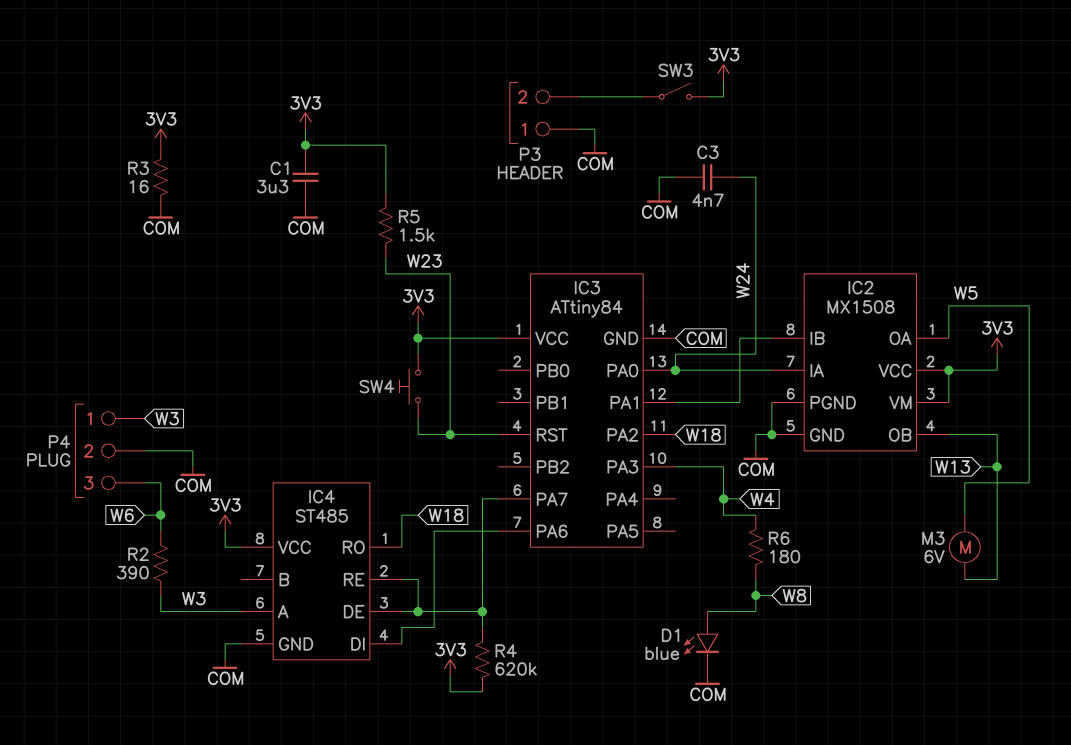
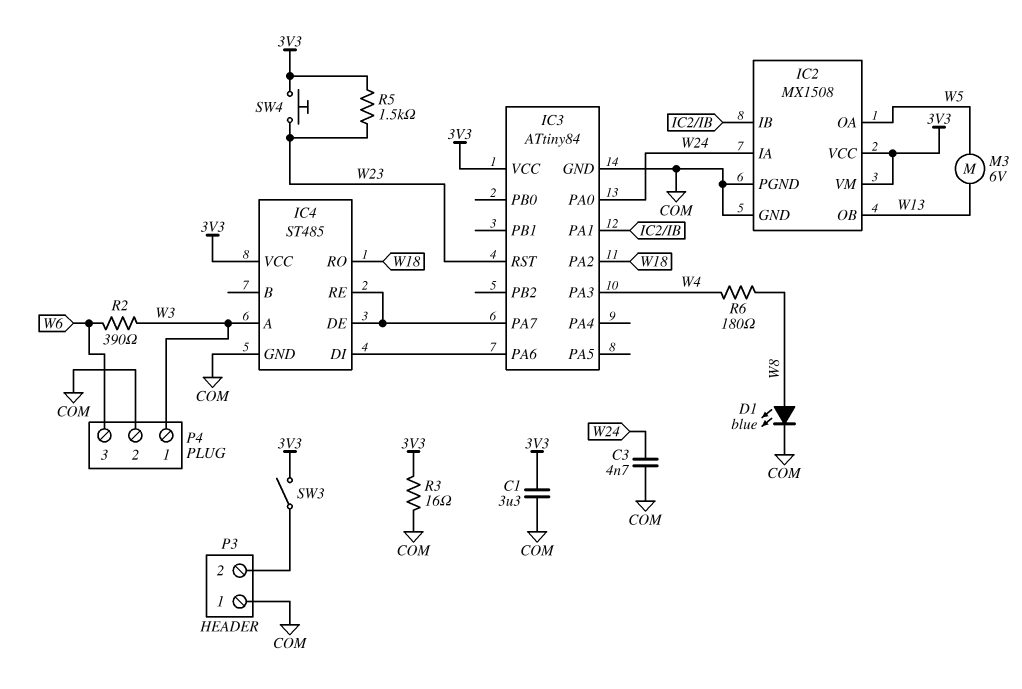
R4: 620k (3V3, IC3/PA7) -> none

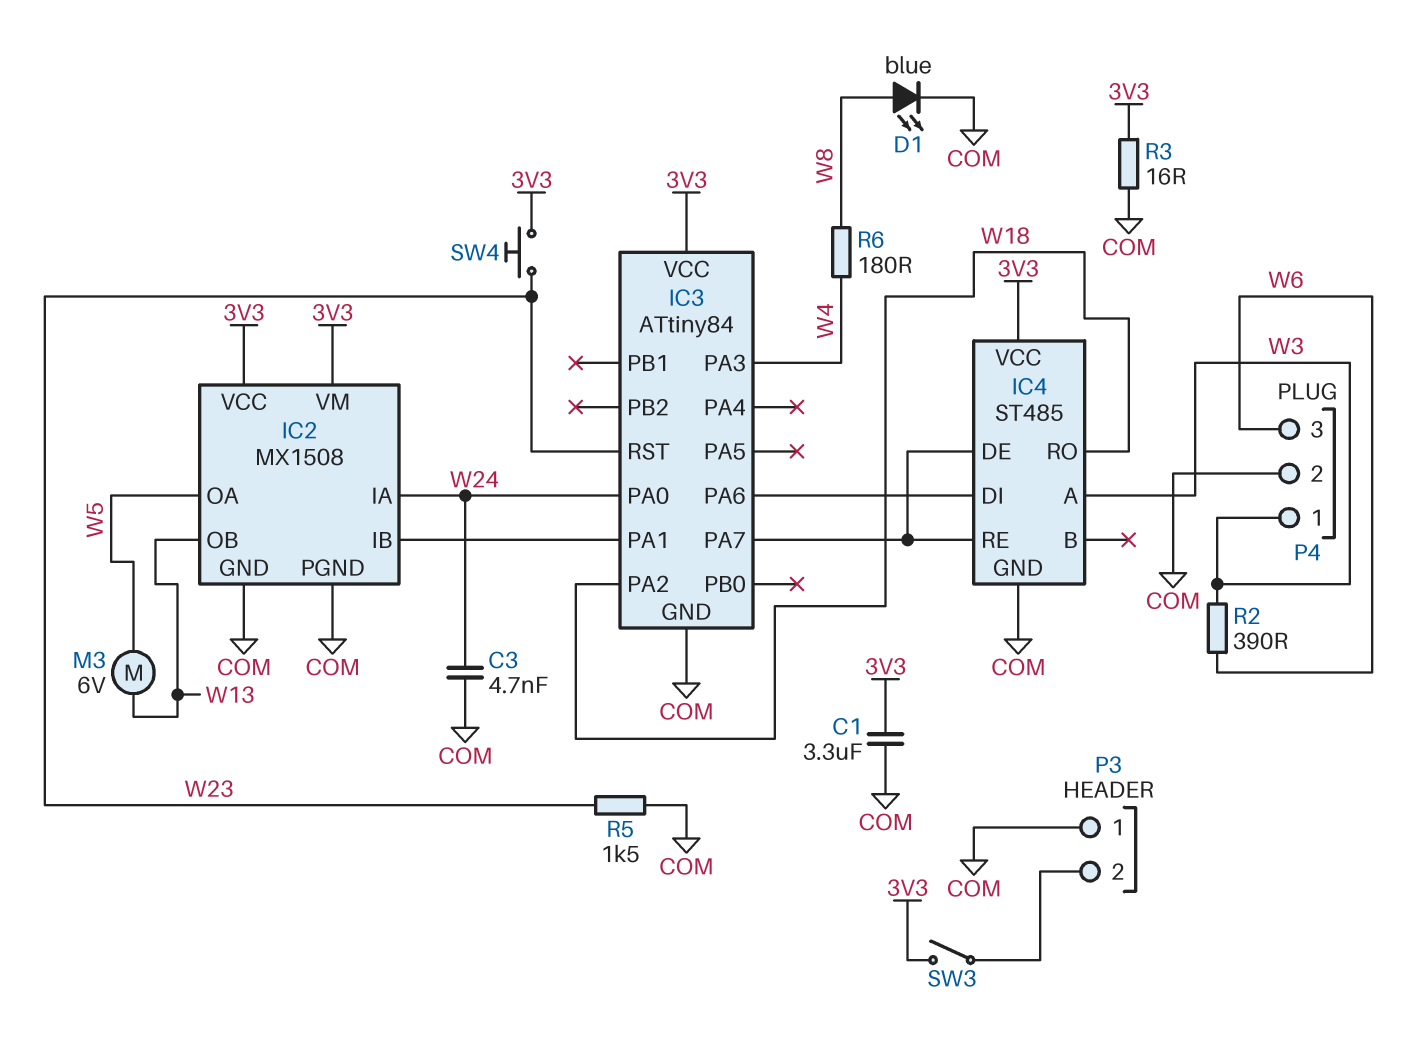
R5: 1.5k (3V3, W23) -> 1.5k (COM, W23)

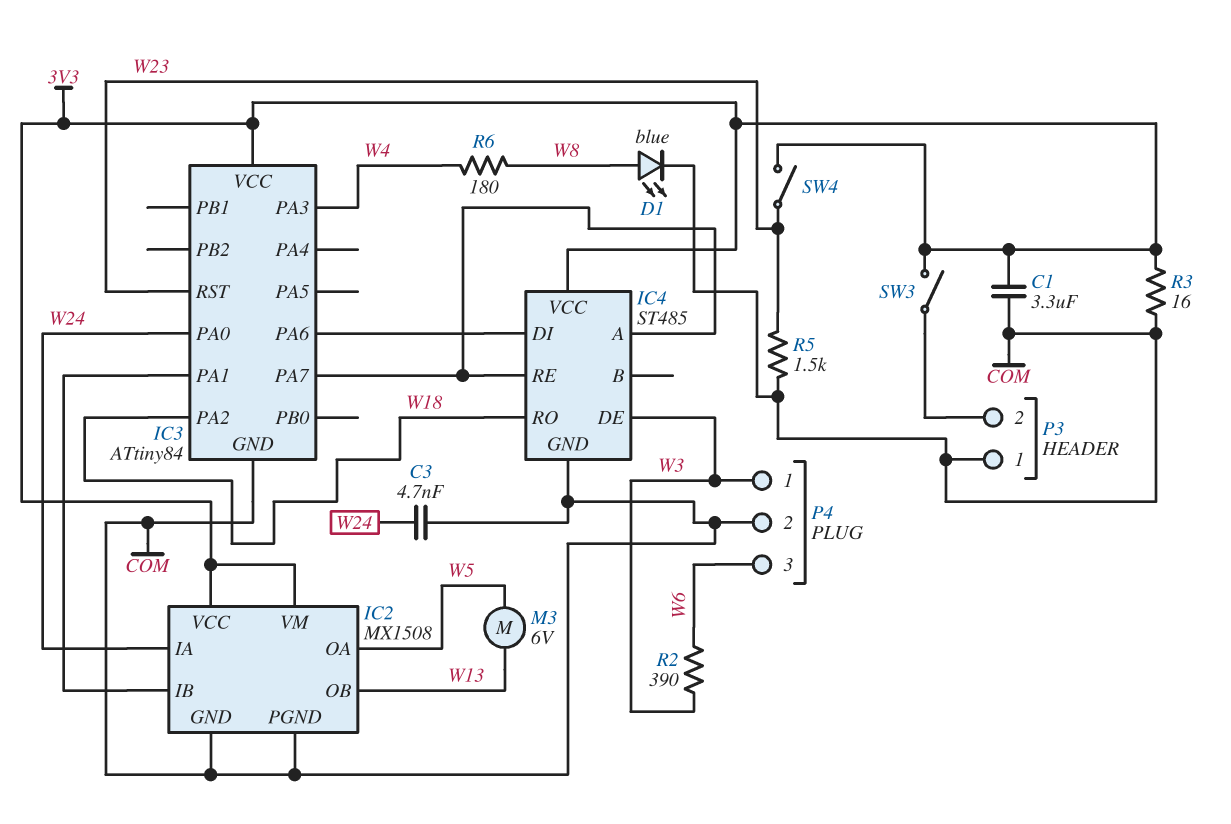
IC4 pin A: W3 -> IC3/PA7
IC4 pin DE: IC3/PA7 -> W3
SW4: button (3V3, W23) -> switch (3V3, W23)

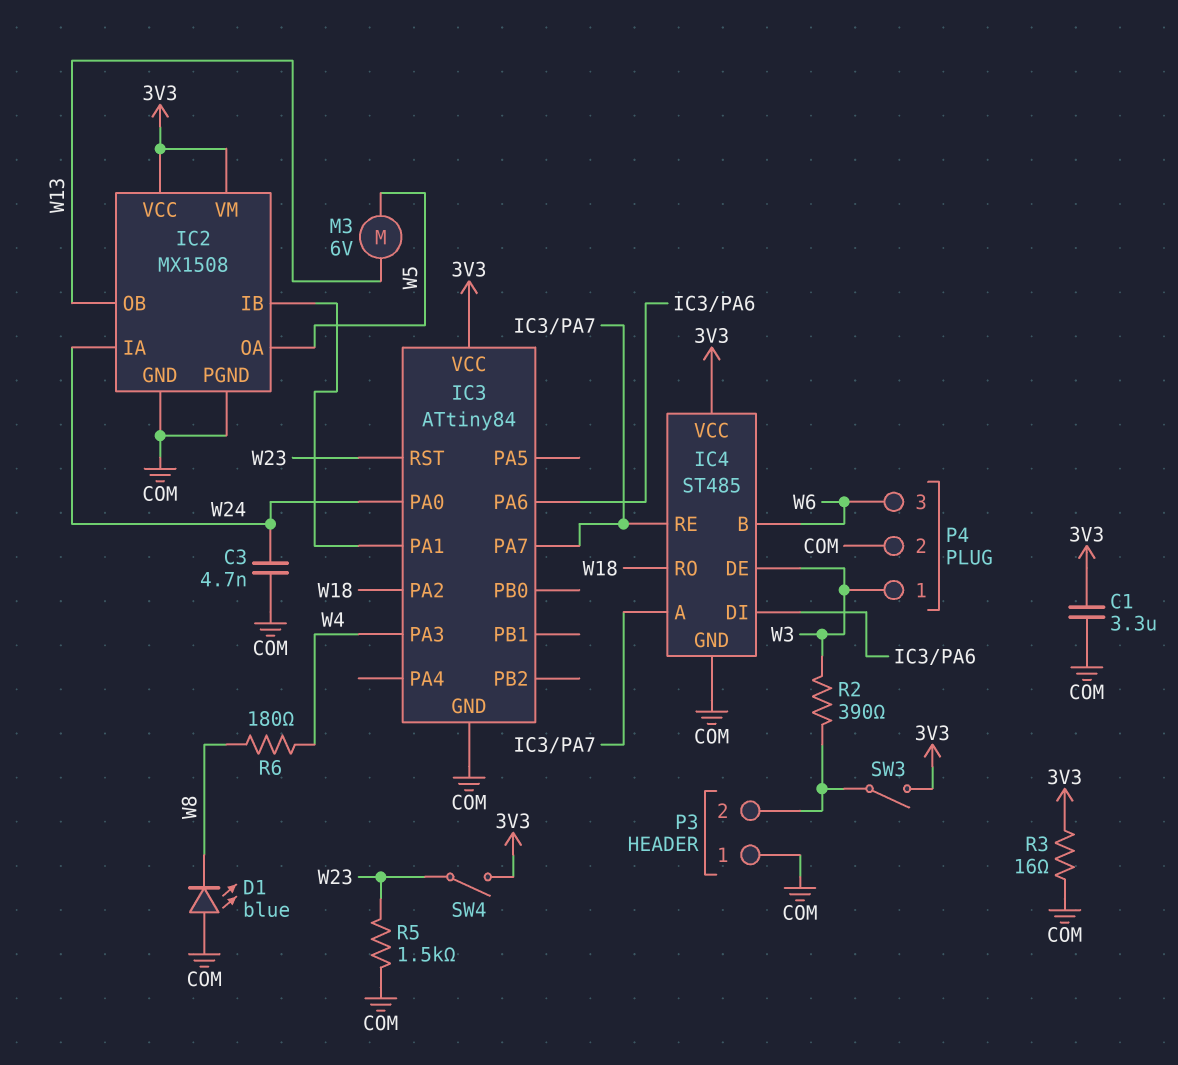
D1: LED blue (A W8, K COM) -> LED blue (A COM, K W8)
IC4 pin B: none -> W6
R2: 390 (W3, W6) -> 390 (P3/2, W3)

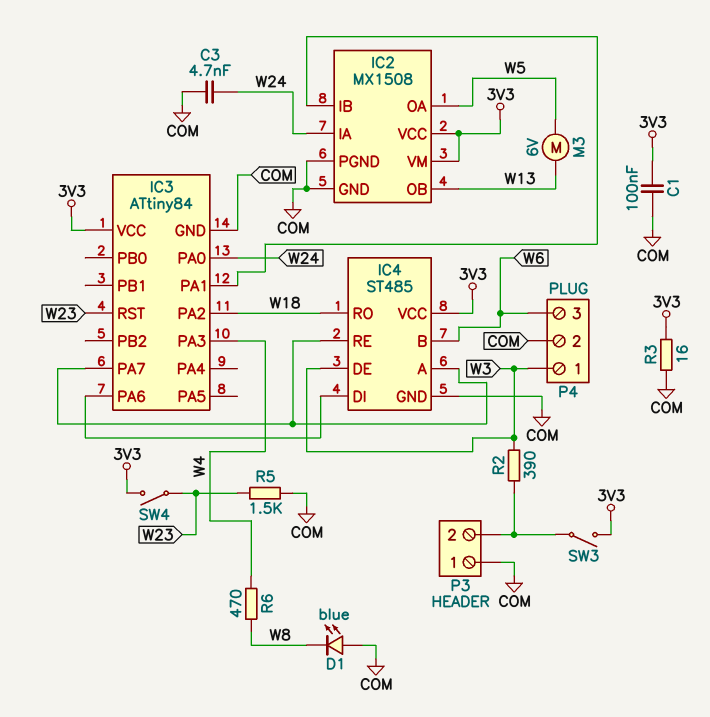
C1: 3.3uF (3V3, COM) -> 100nF (3V3, COM)
R6: 180 (W4, W8) -> 470 (W4, W8)

